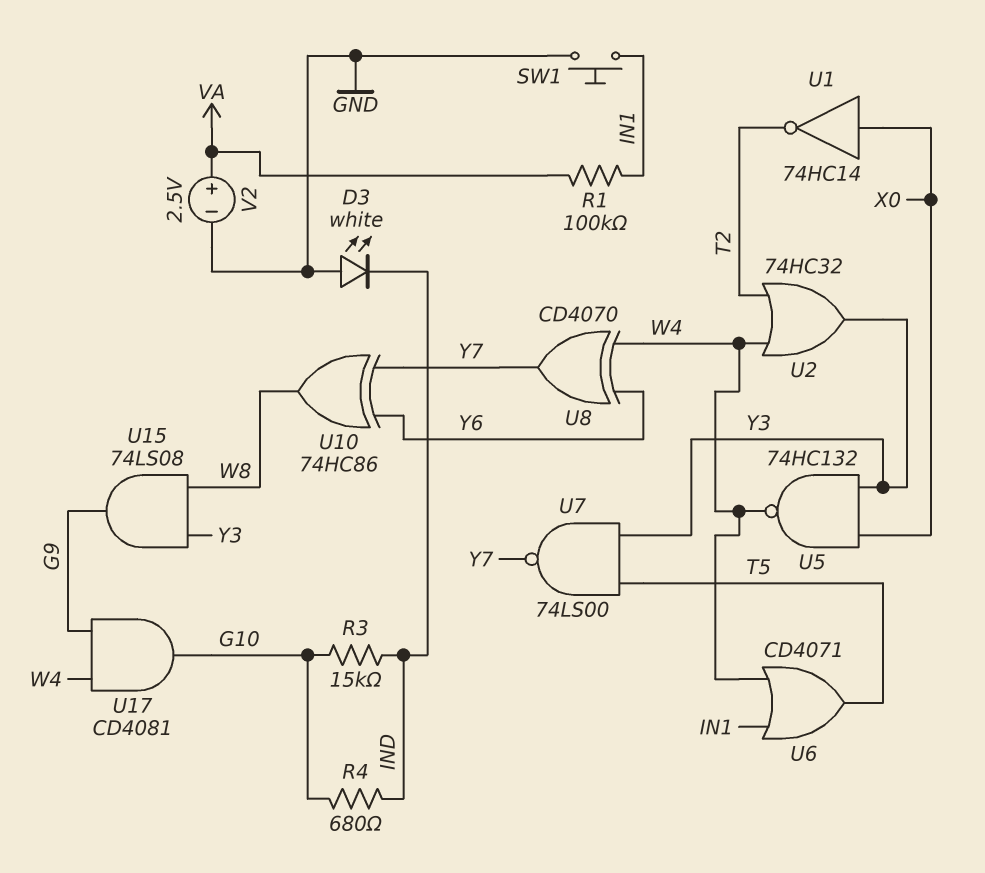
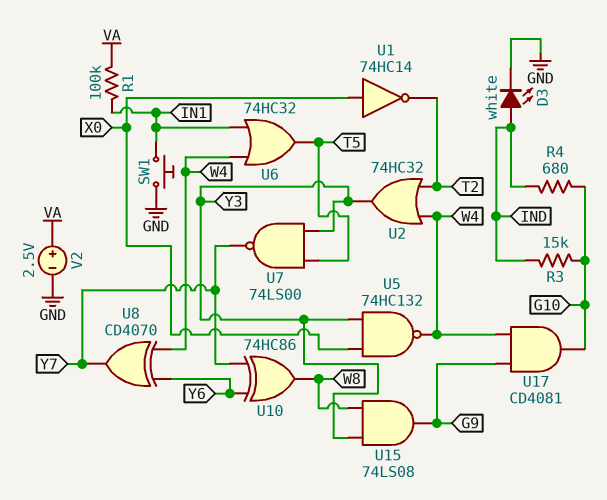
D3: LED white (A GND, K IND) -> LED white (A IND, K GND)
U6: OR CD4071 (in IN1, in W4, out T5) -> OR 74HC32 (in IN1, in W4, out T5)

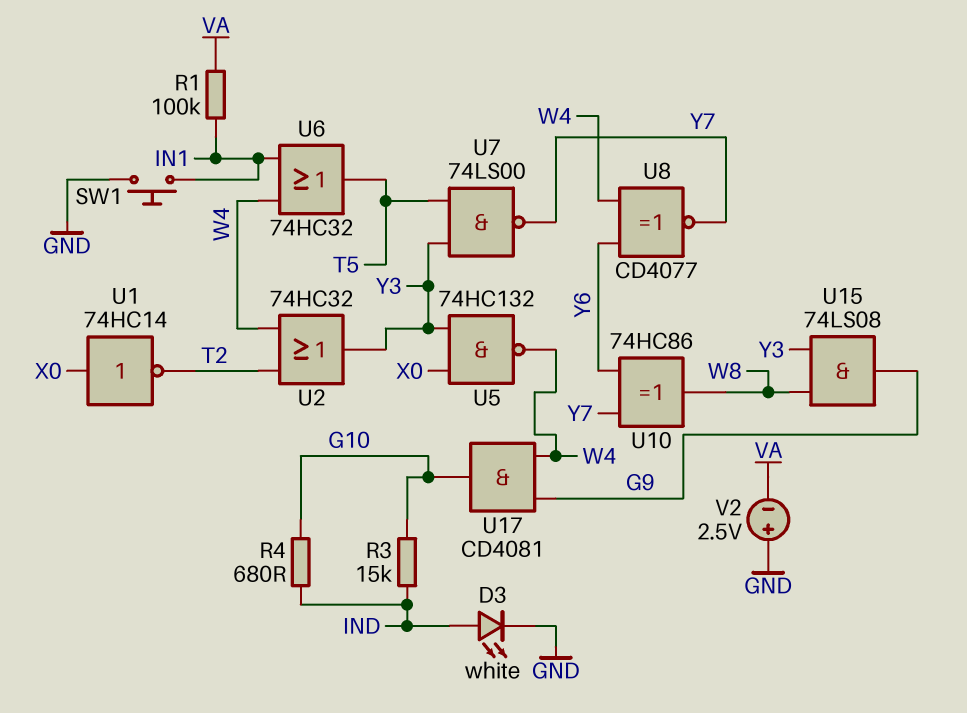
U8: XOR CD4070 (in W4, in Y6, out Y7) -> XNOR CD4077 (in W4, in Y6, out Y7)
V2: 2.5V (plus VA, minus GND) -> 2.5V (plus GND, minus VA)

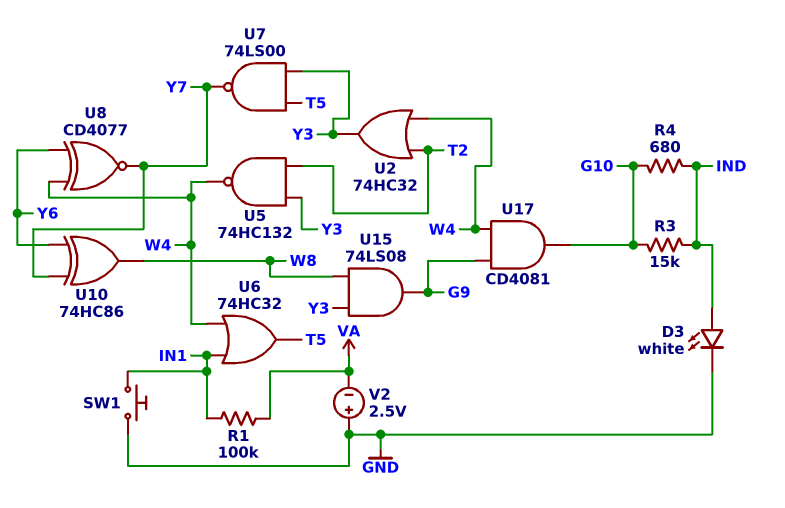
U1: NOT 74HC14 (in X0, out T2) -> none
U5: NAND 74HC132 (in X0, in Y3, out W4) -> NAND 74HC132 (in T2, in Y3, out W4)

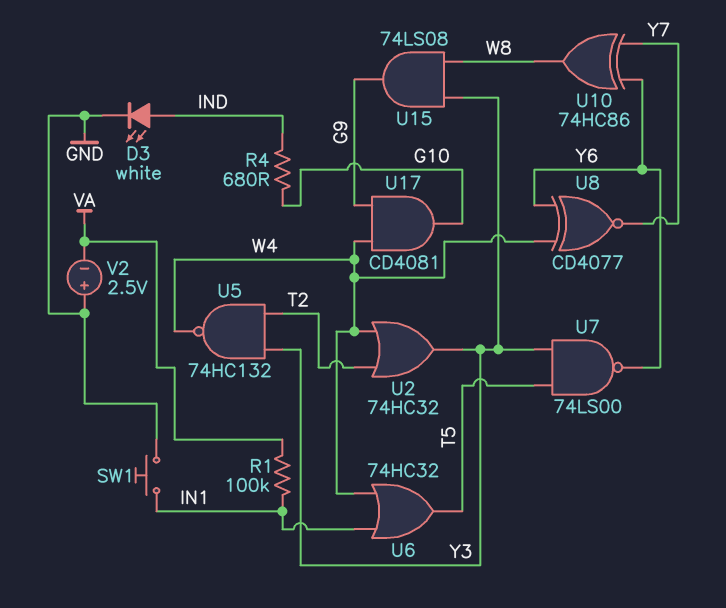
R3: 15k (G10, IND) -> none
U7: NAND 74LS00 (in T5, in Y3, out Y7) -> NAND 74LS00 (in T5, in Y3, out Y6)

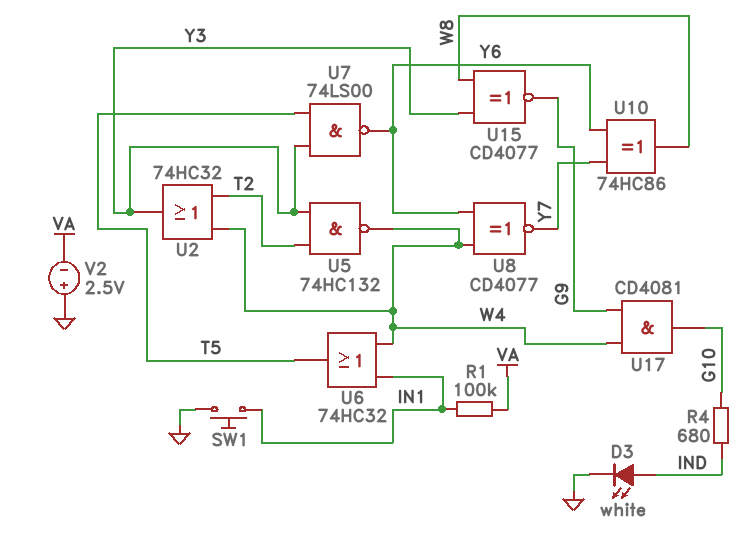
U15: AND 74LS08 (in W8, in Y3, out G9) -> XNOR CD4077 (in W8, in Y3, out G9)

